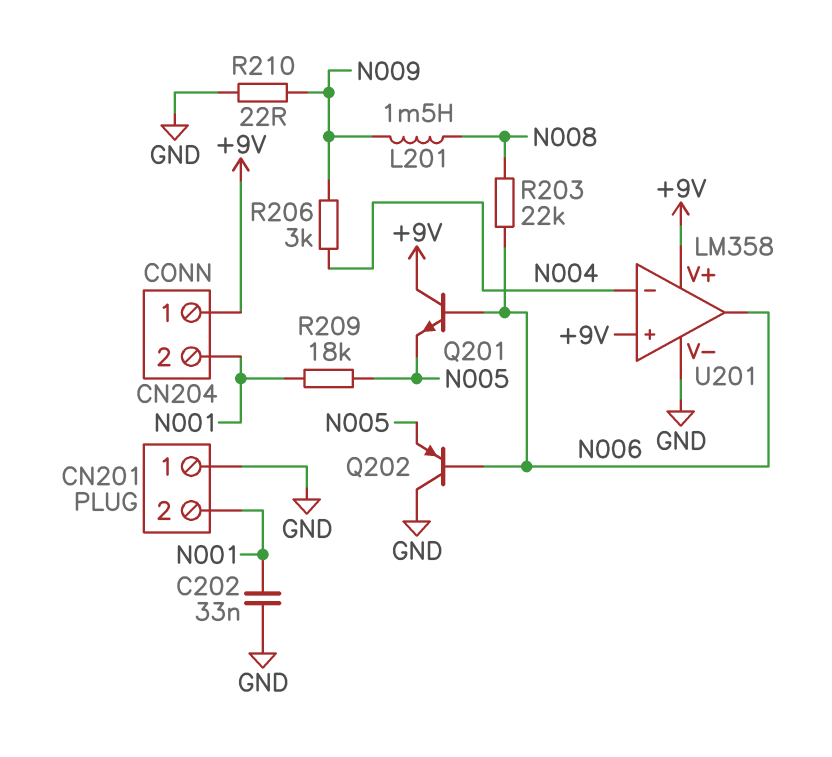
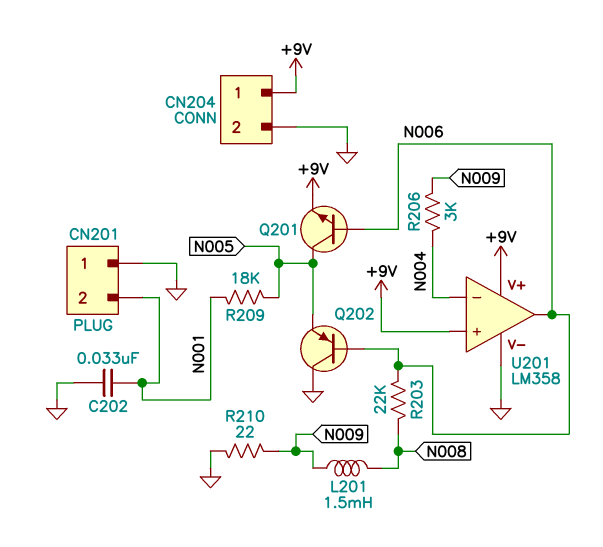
CN204 pin 2: N001 -> GND
Q201: NPN (B N006, C +9V, E N005) -> NPN (B N006, C N005, E +9V)

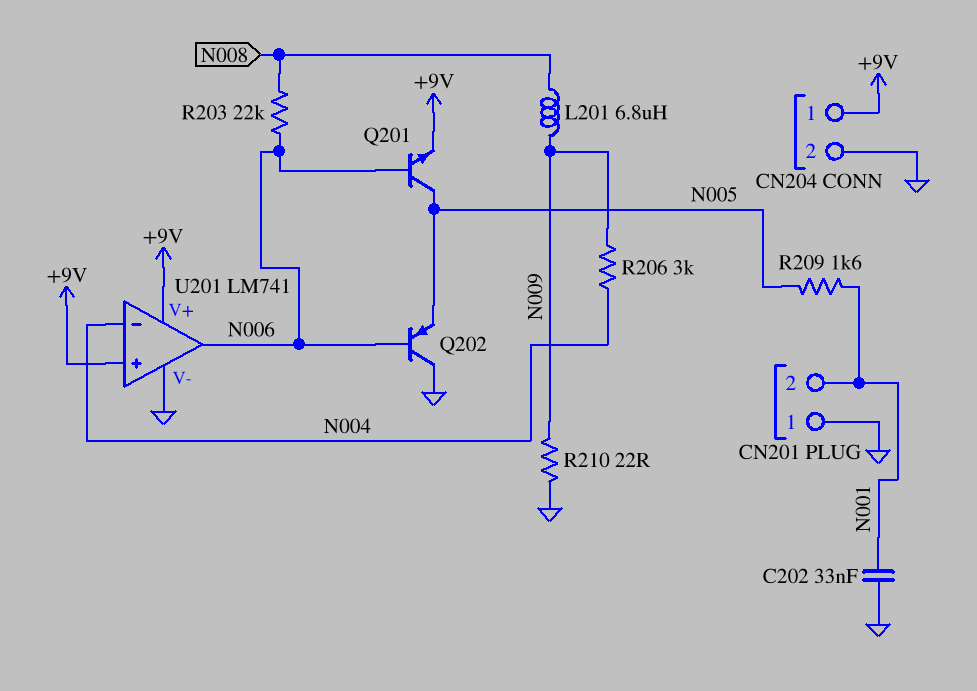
L201: 1.5mH (N008, N009) -> 6.8uH (N008, N009)
R209: 18k (N001, N005) -> 1.6k (N001, N005)
U201: LM358 -> LM741

